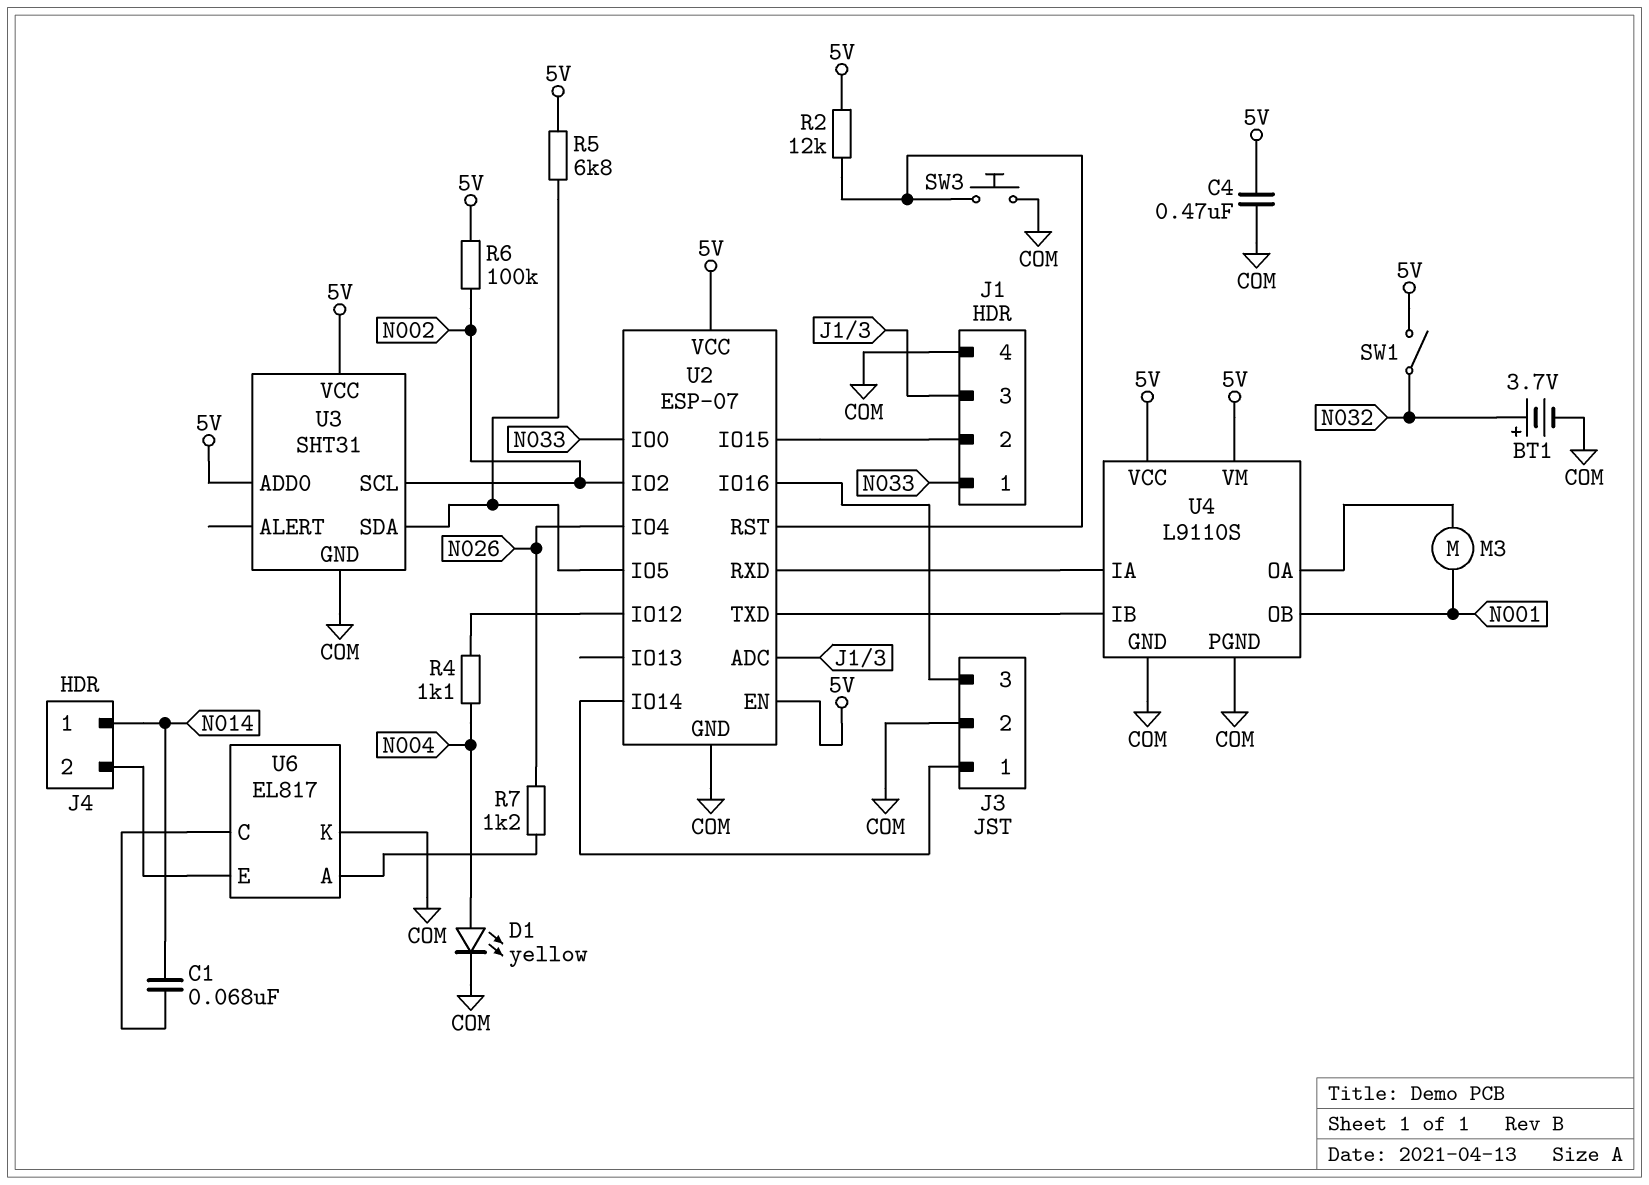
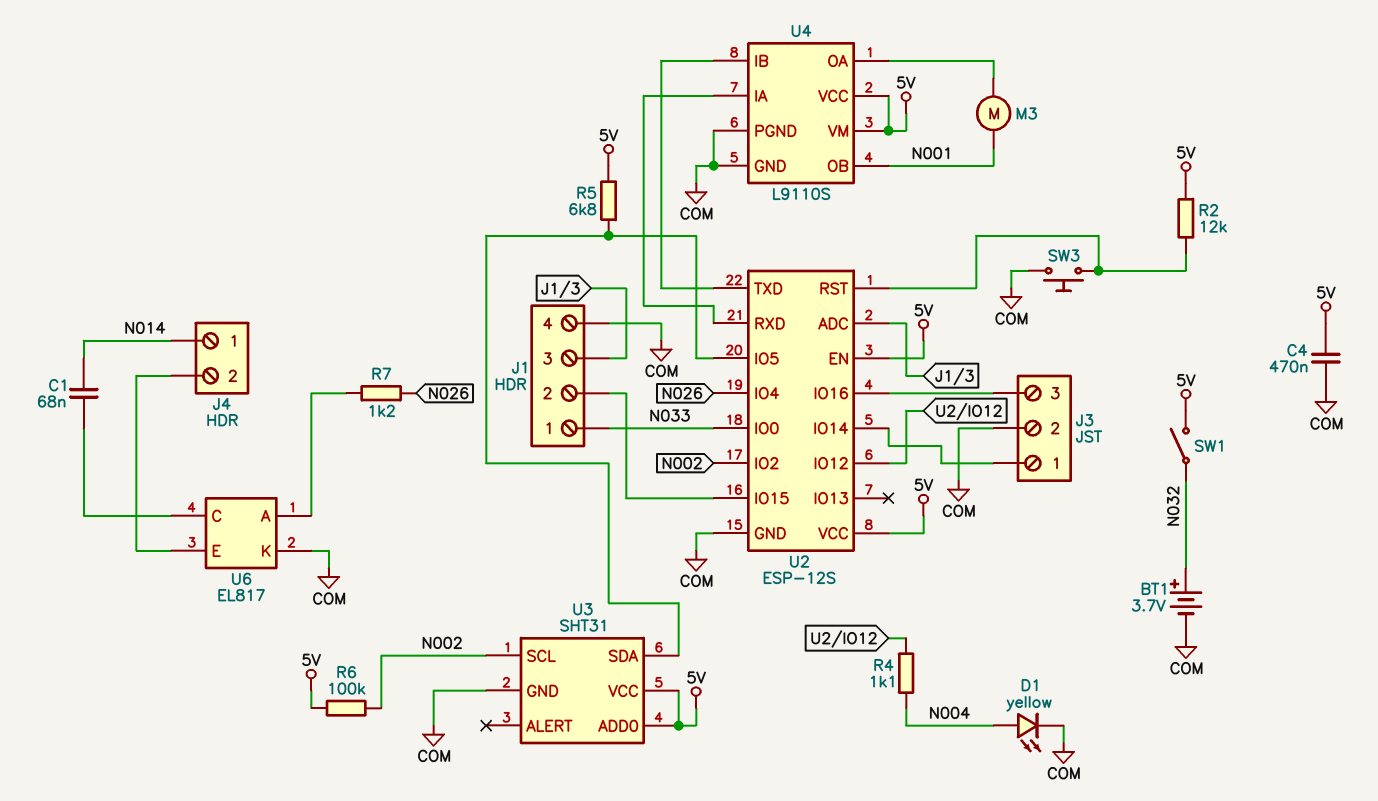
U2: ESP-07 -> ESP-12S

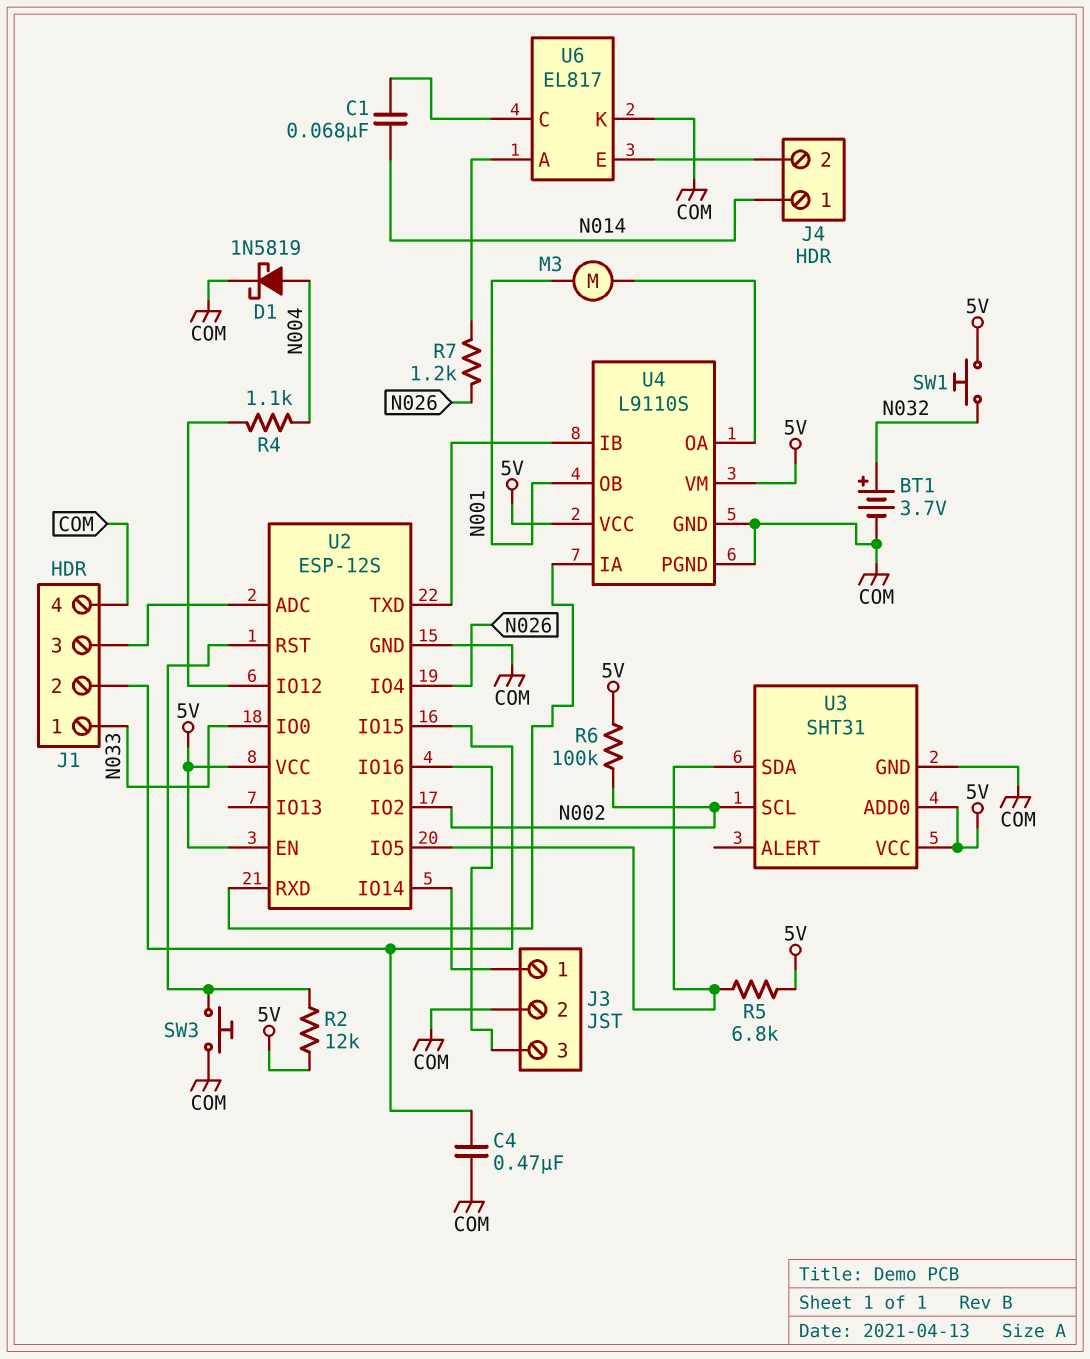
C4: 470nF (5V, COM) -> 470nF (COM, J1/2)
D1: LED yellow (A N004, K COM) -> schottky 1N5819 (A N004, K COM)
SW1: switch (5V, N032) -> button (5V, N032)

